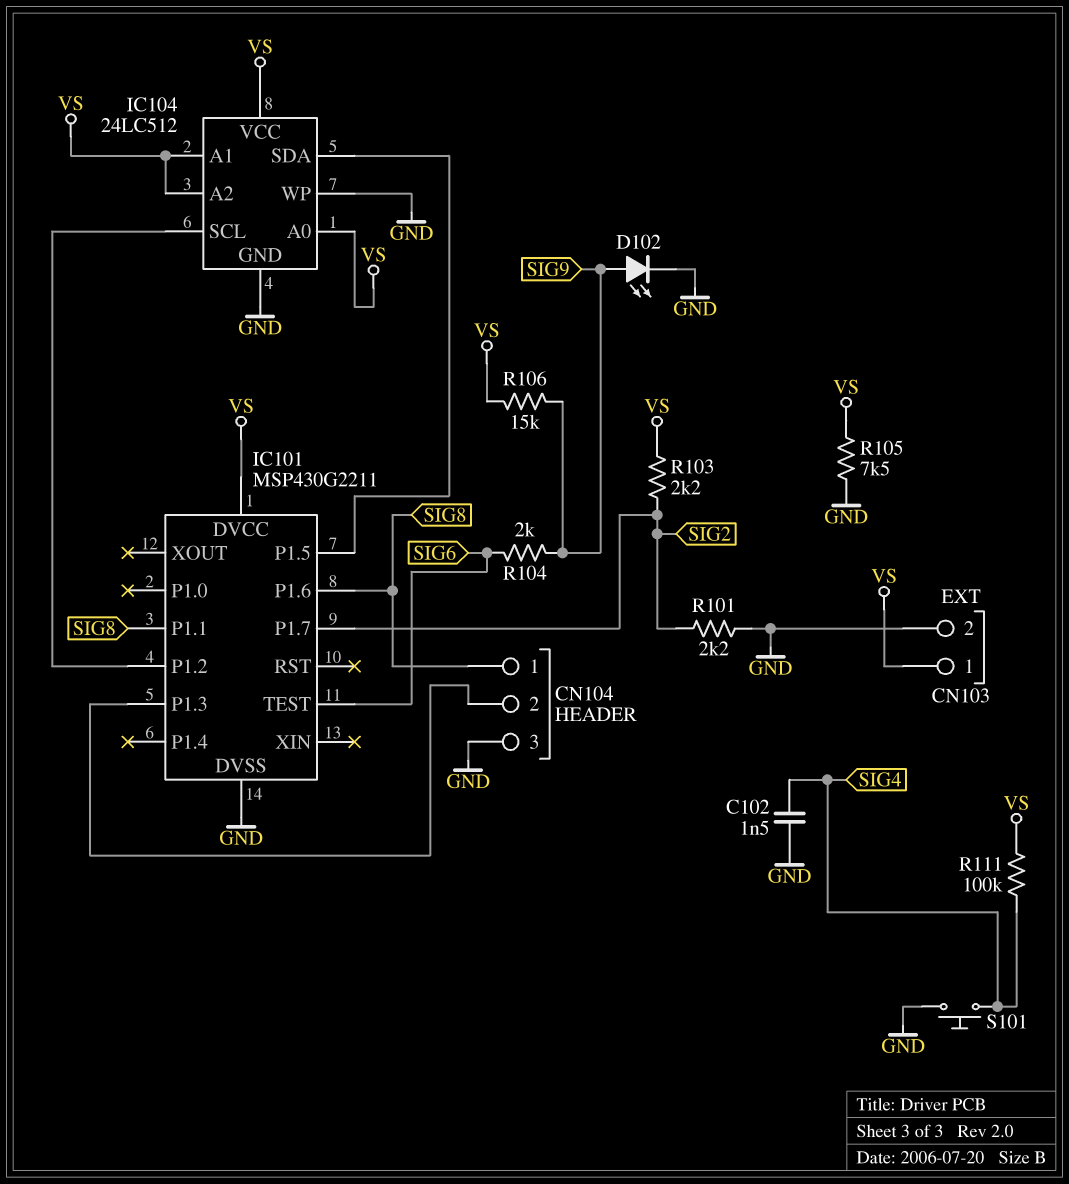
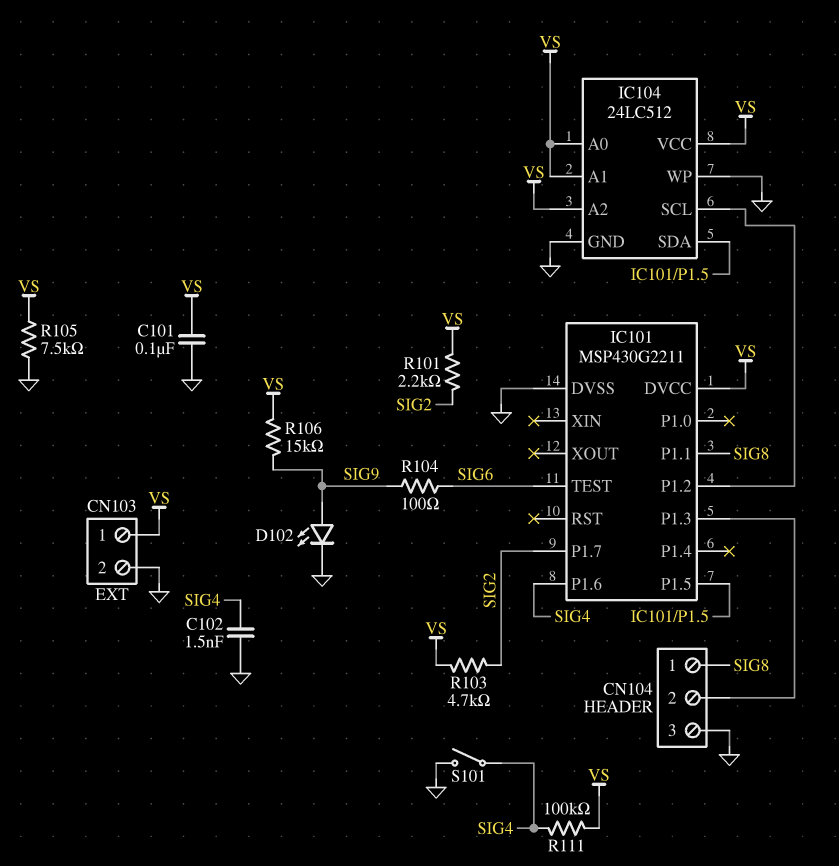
C101: none -> 100nF (GND, VS)
IC101 pin P1.6: SIG8 -> SIG4
R101: 2.2k (GND, SIG2) -> 2.2k (SIG2, VS)
R103: 2.2k (SIG2, VS) -> 4.7k (SIG2, VS)
R104: 2k (SIG6, SIG9) -> 100 (SIG6, SIG9)
S101: button (GND, SIG4) -> switch (GND, SIG4)

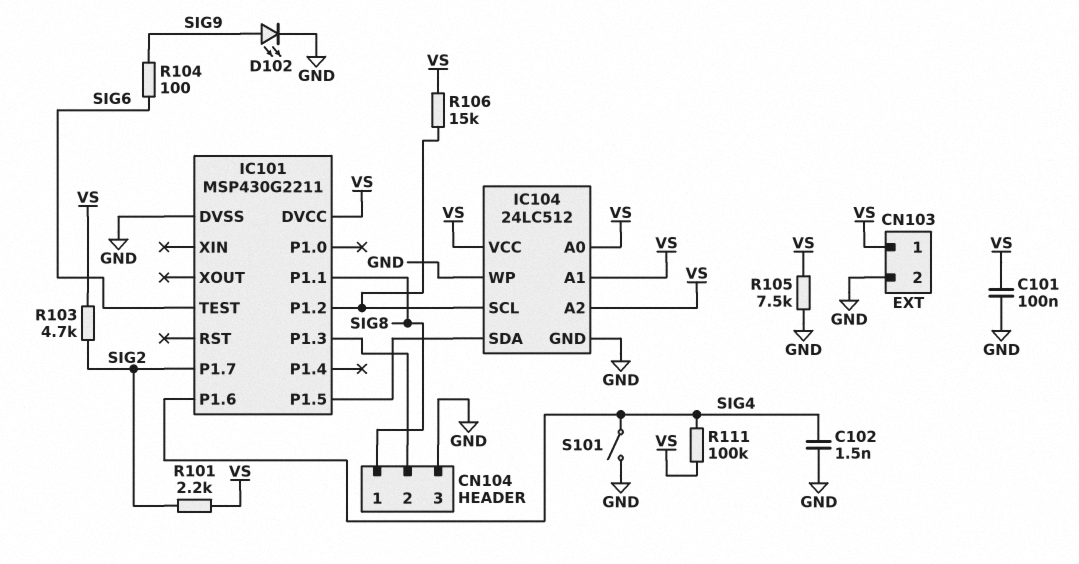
R106: 15k (SIG9, VS) -> 15k (IC101/P1.2, VS)

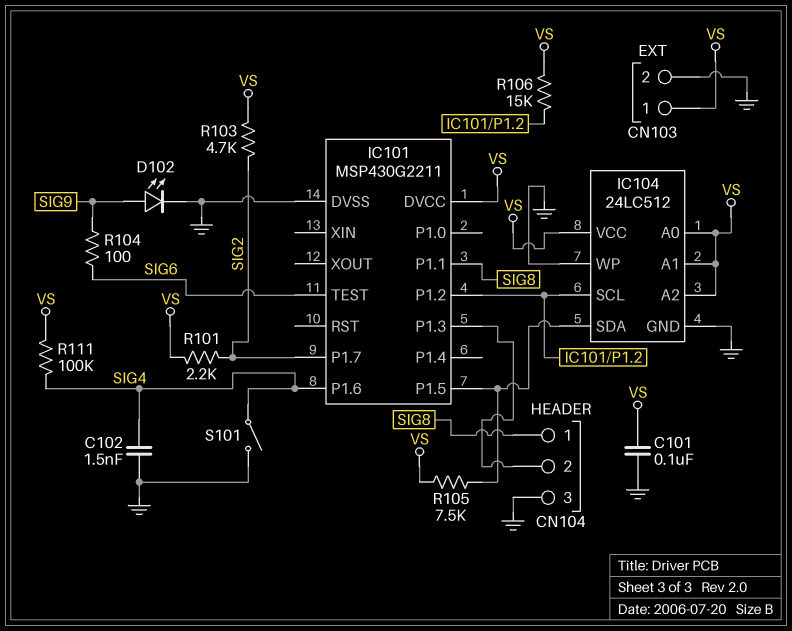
R105: 7.5k (GND, VS) -> 7.5k (IC101/P1.5, VS)

